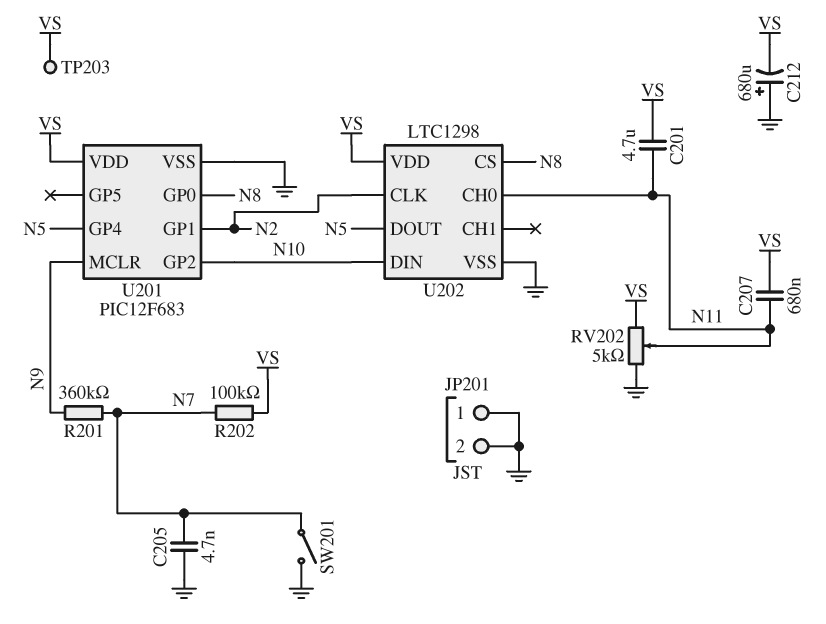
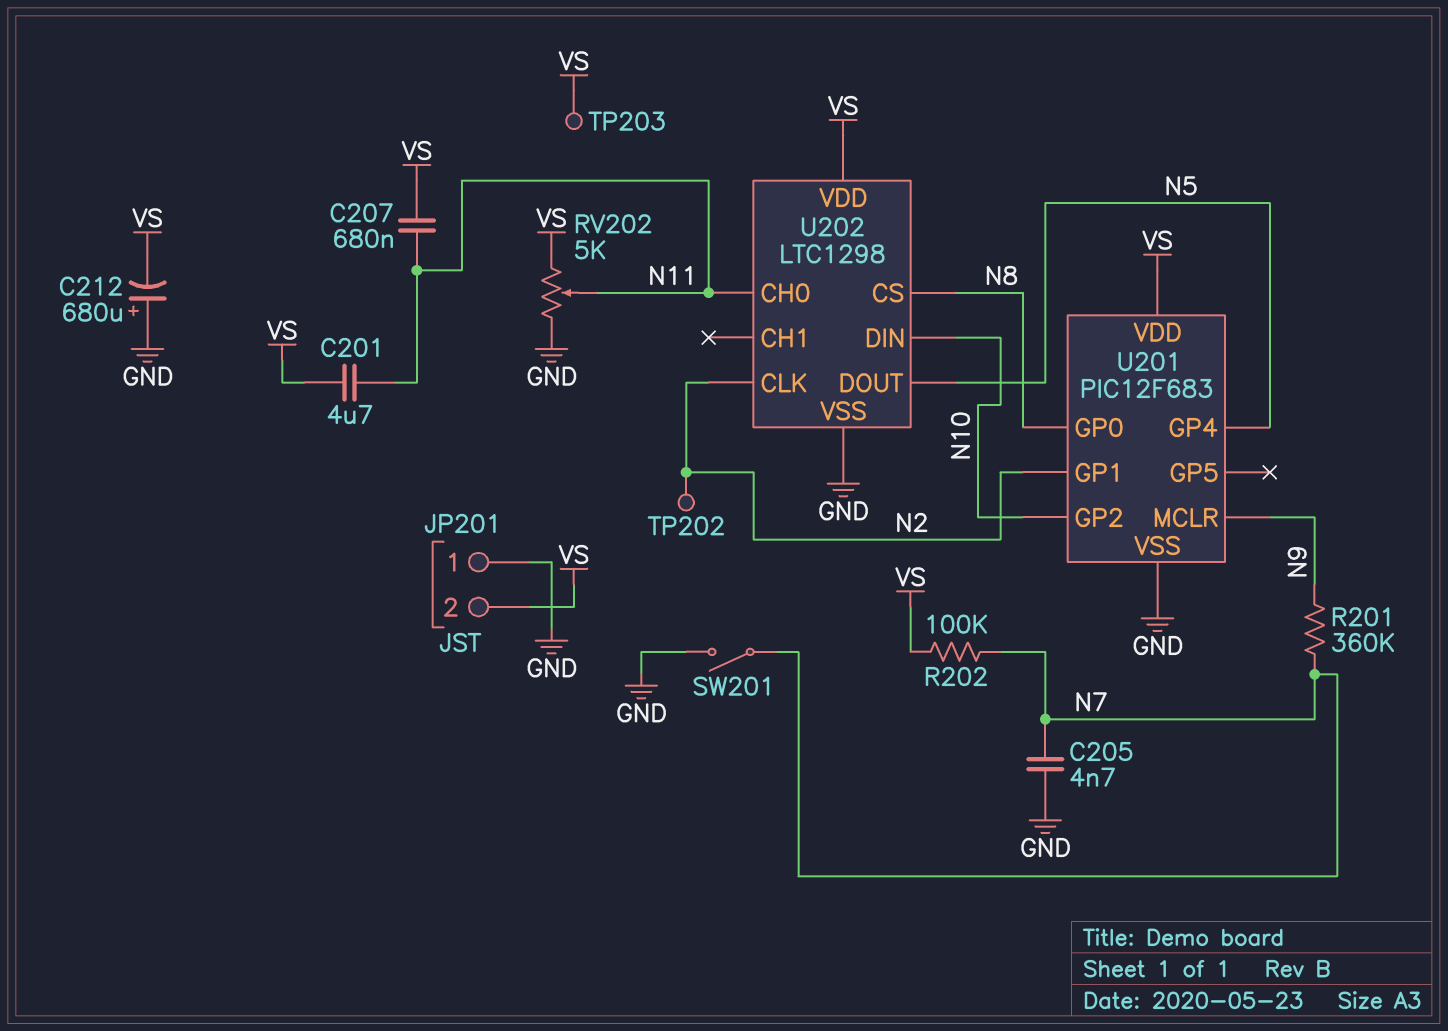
JP201 pin 2: GND -> VS
TP202: none -> test point (N2)

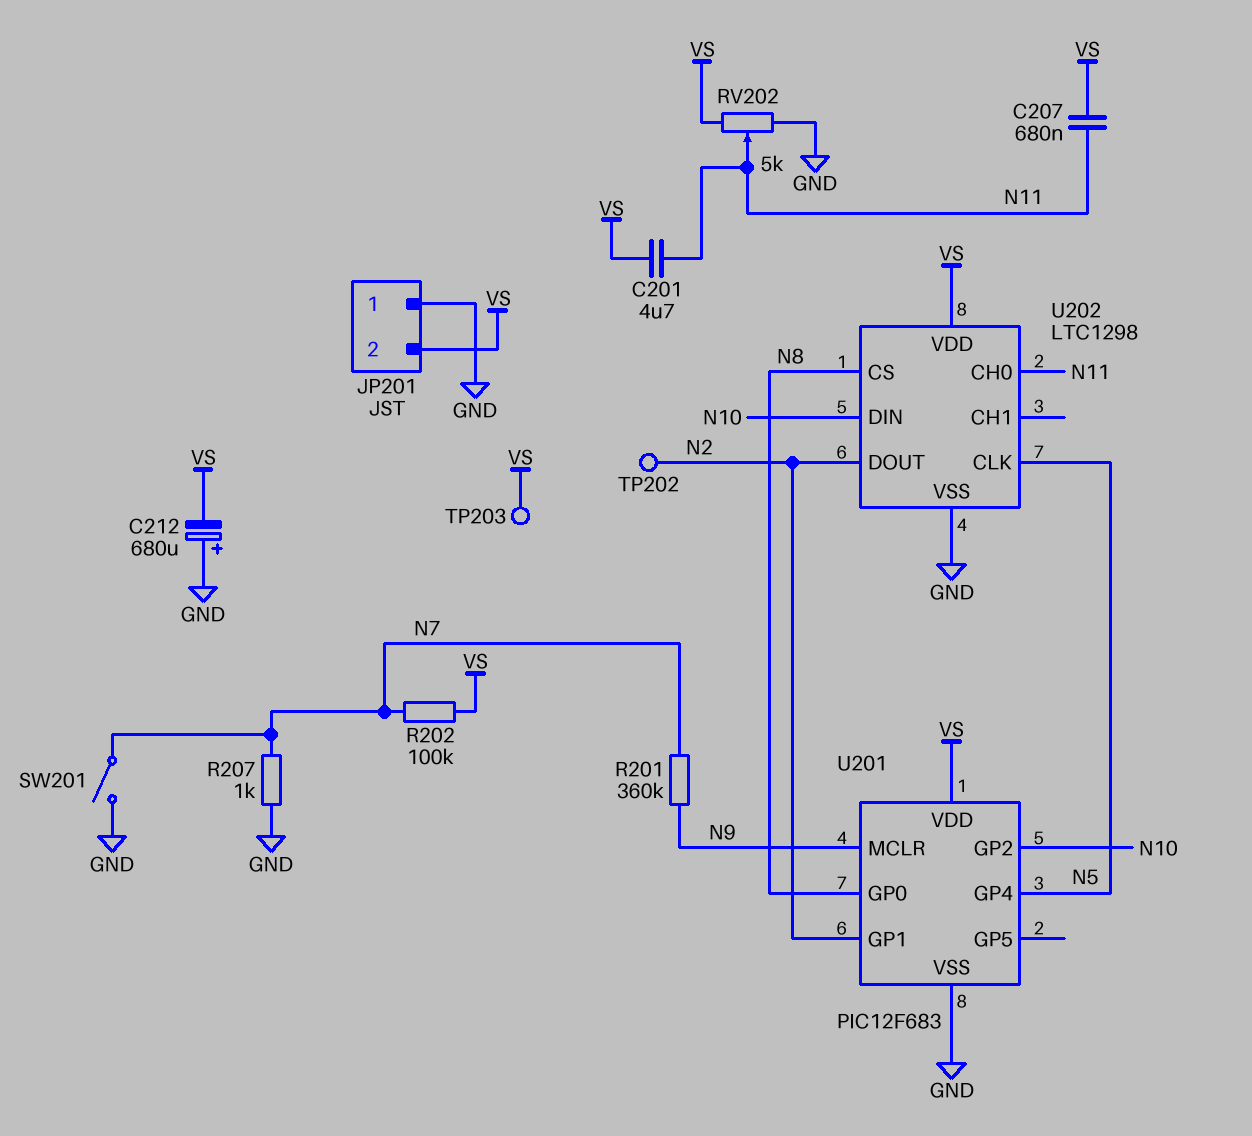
C205: 4.7nF (GND, N7) -> none
R207: none -> 1k (GND, N7)
U202 pin CLK: N2 -> N5
U202 pin DOUT: N5 -> N2

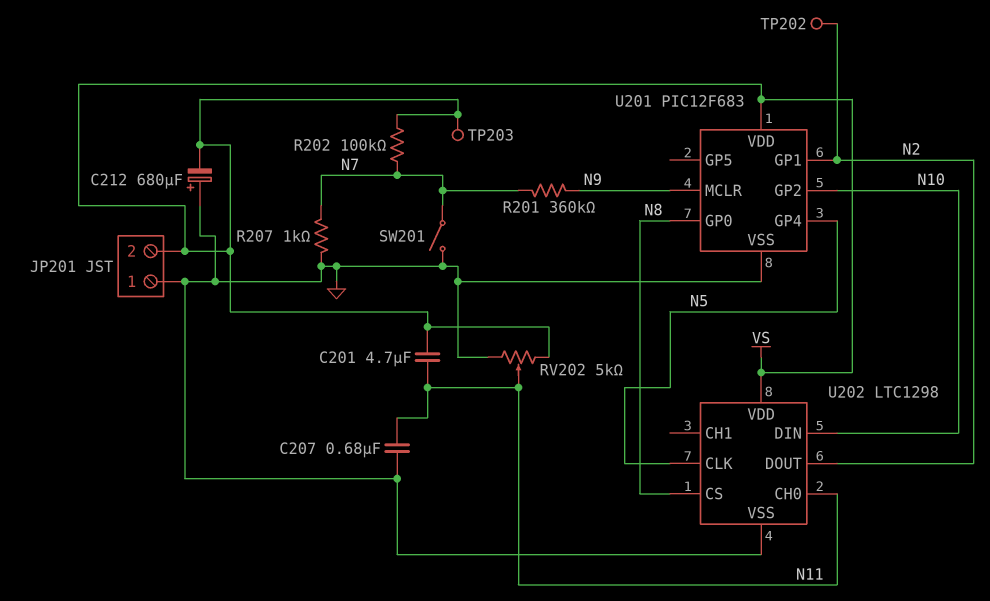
C207: 680nF (N11, VS) -> 680nF (GND, N11)

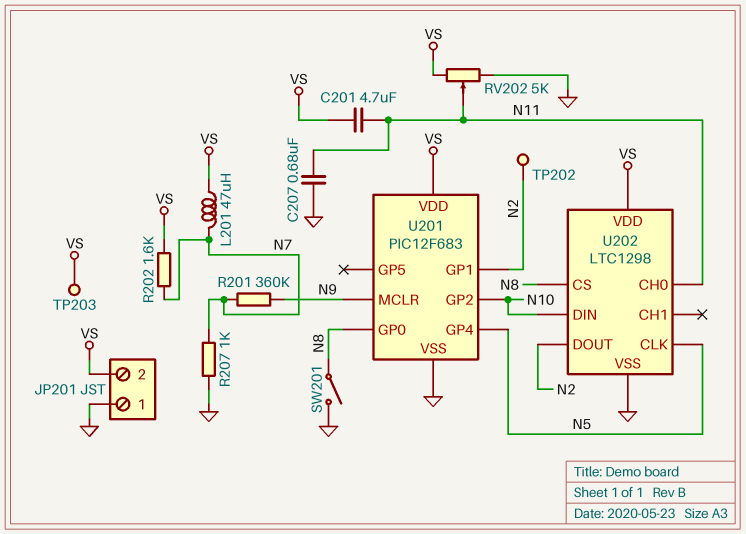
C212: 680uF (plus GND, minus VS) -> none
L201: none -> 47uH (N7, VS)
R202: 100k (N7, VS) -> 1.6k (N7, VS)
SW201: switch (GND, N7) -> switch (GND, N8)

